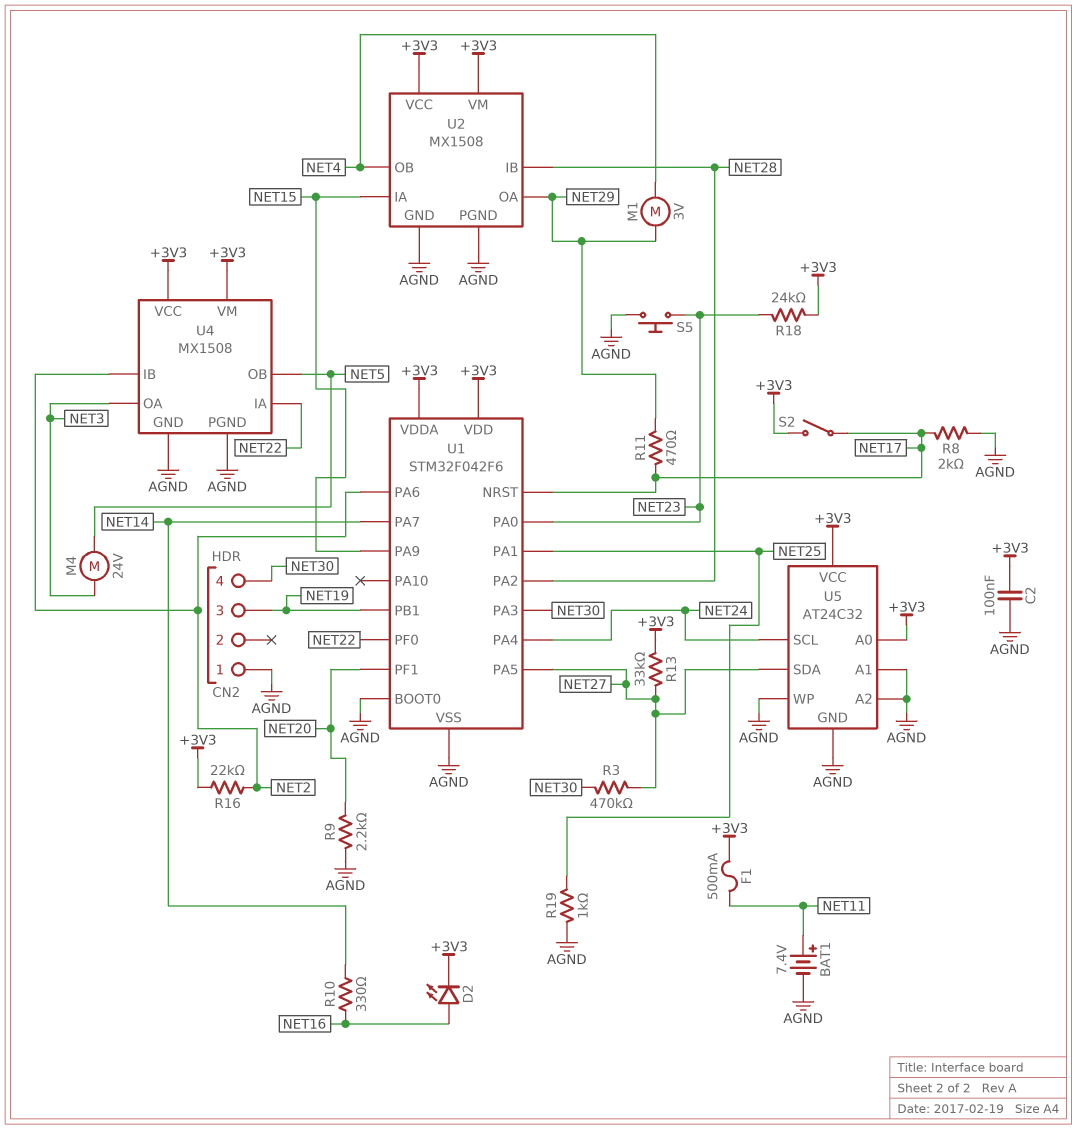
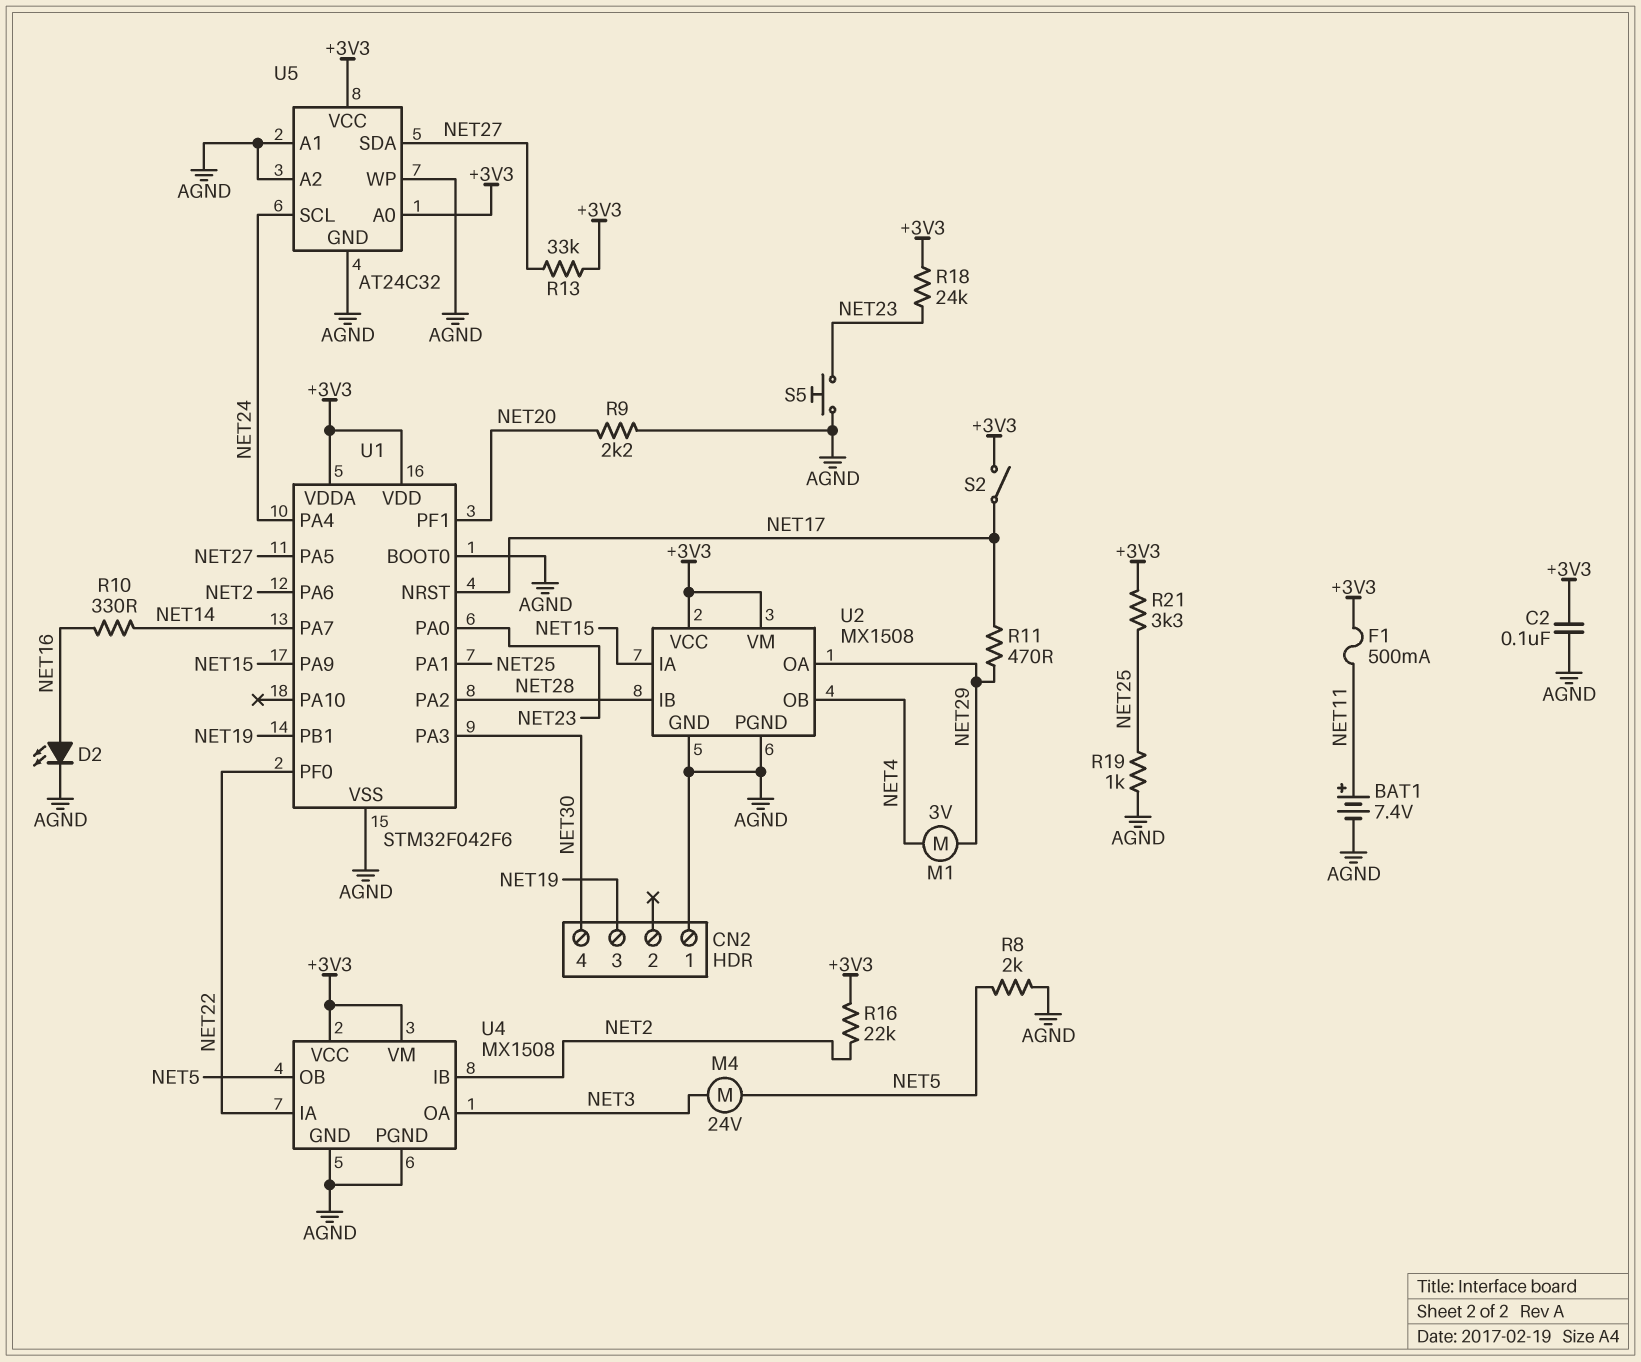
D2: LED (A NET16, K +3V3) -> LED (A NET16, K AGND)
R3: 470k (NET27, NET30) -> none
R8: 2k (AGND, NET17) -> 2k (AGND, NET5)
R21: none -> 3.3k (+3V3, NET25)

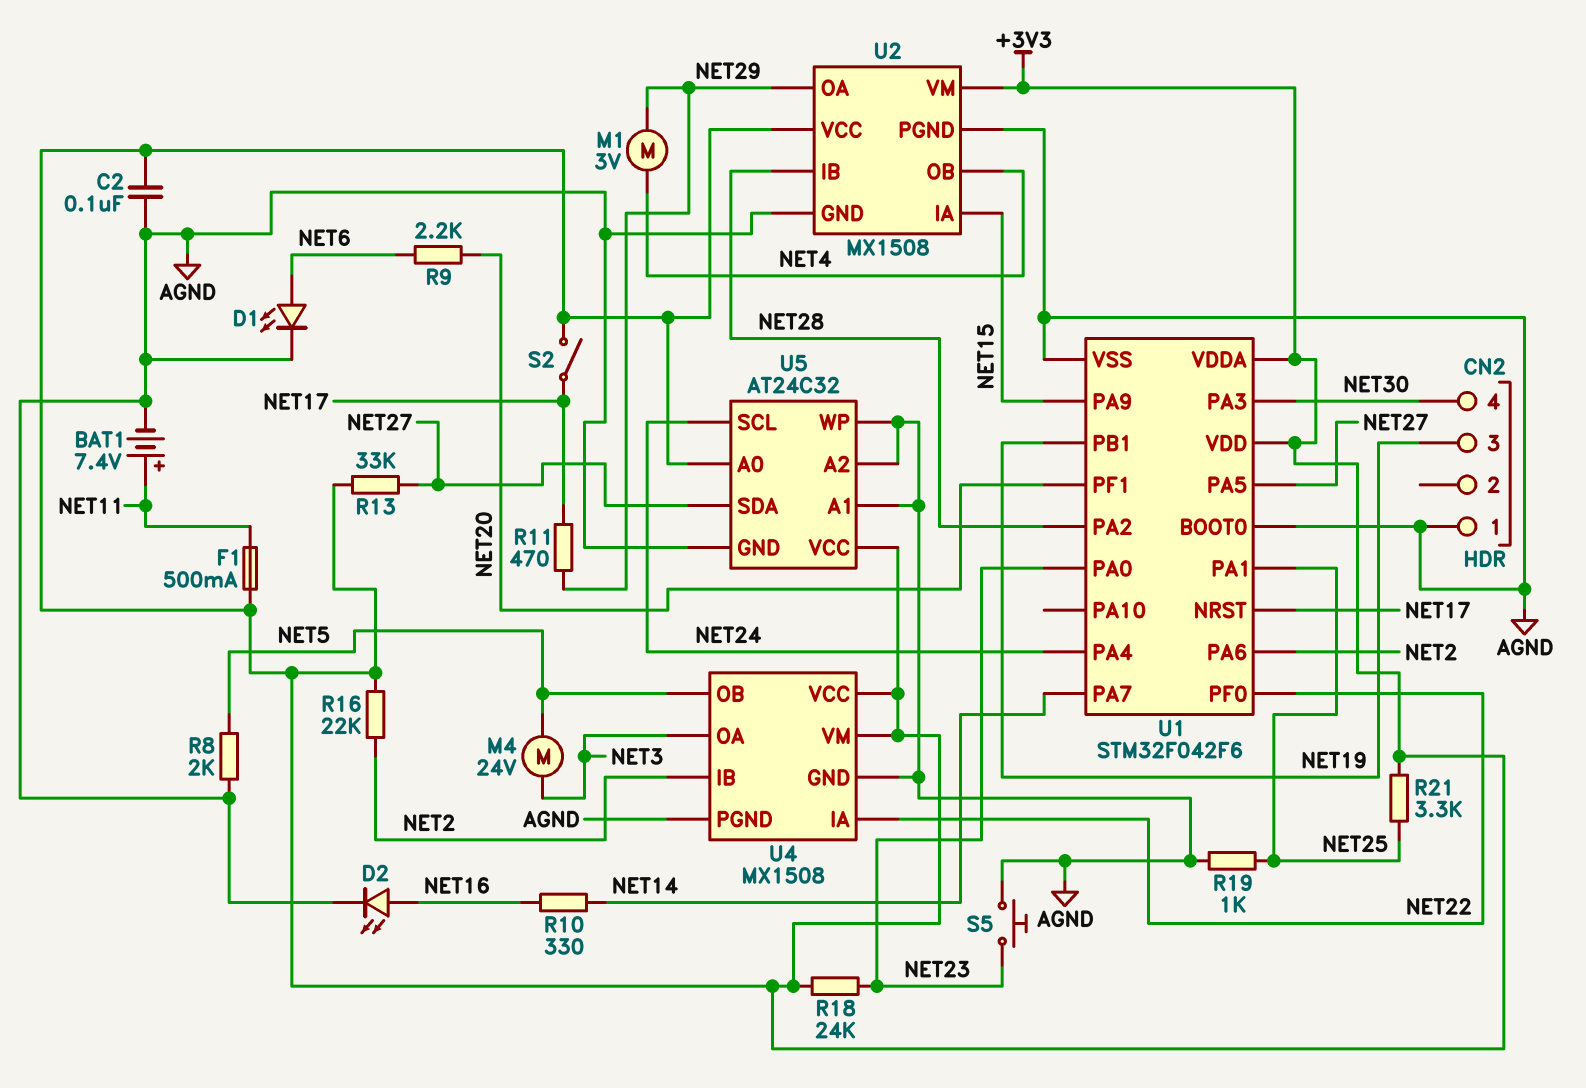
D1: none -> LED (A NET6, K AGND)
R9: 2.2k (AGND, NET20) -> 2.2k (NET6, NET20)

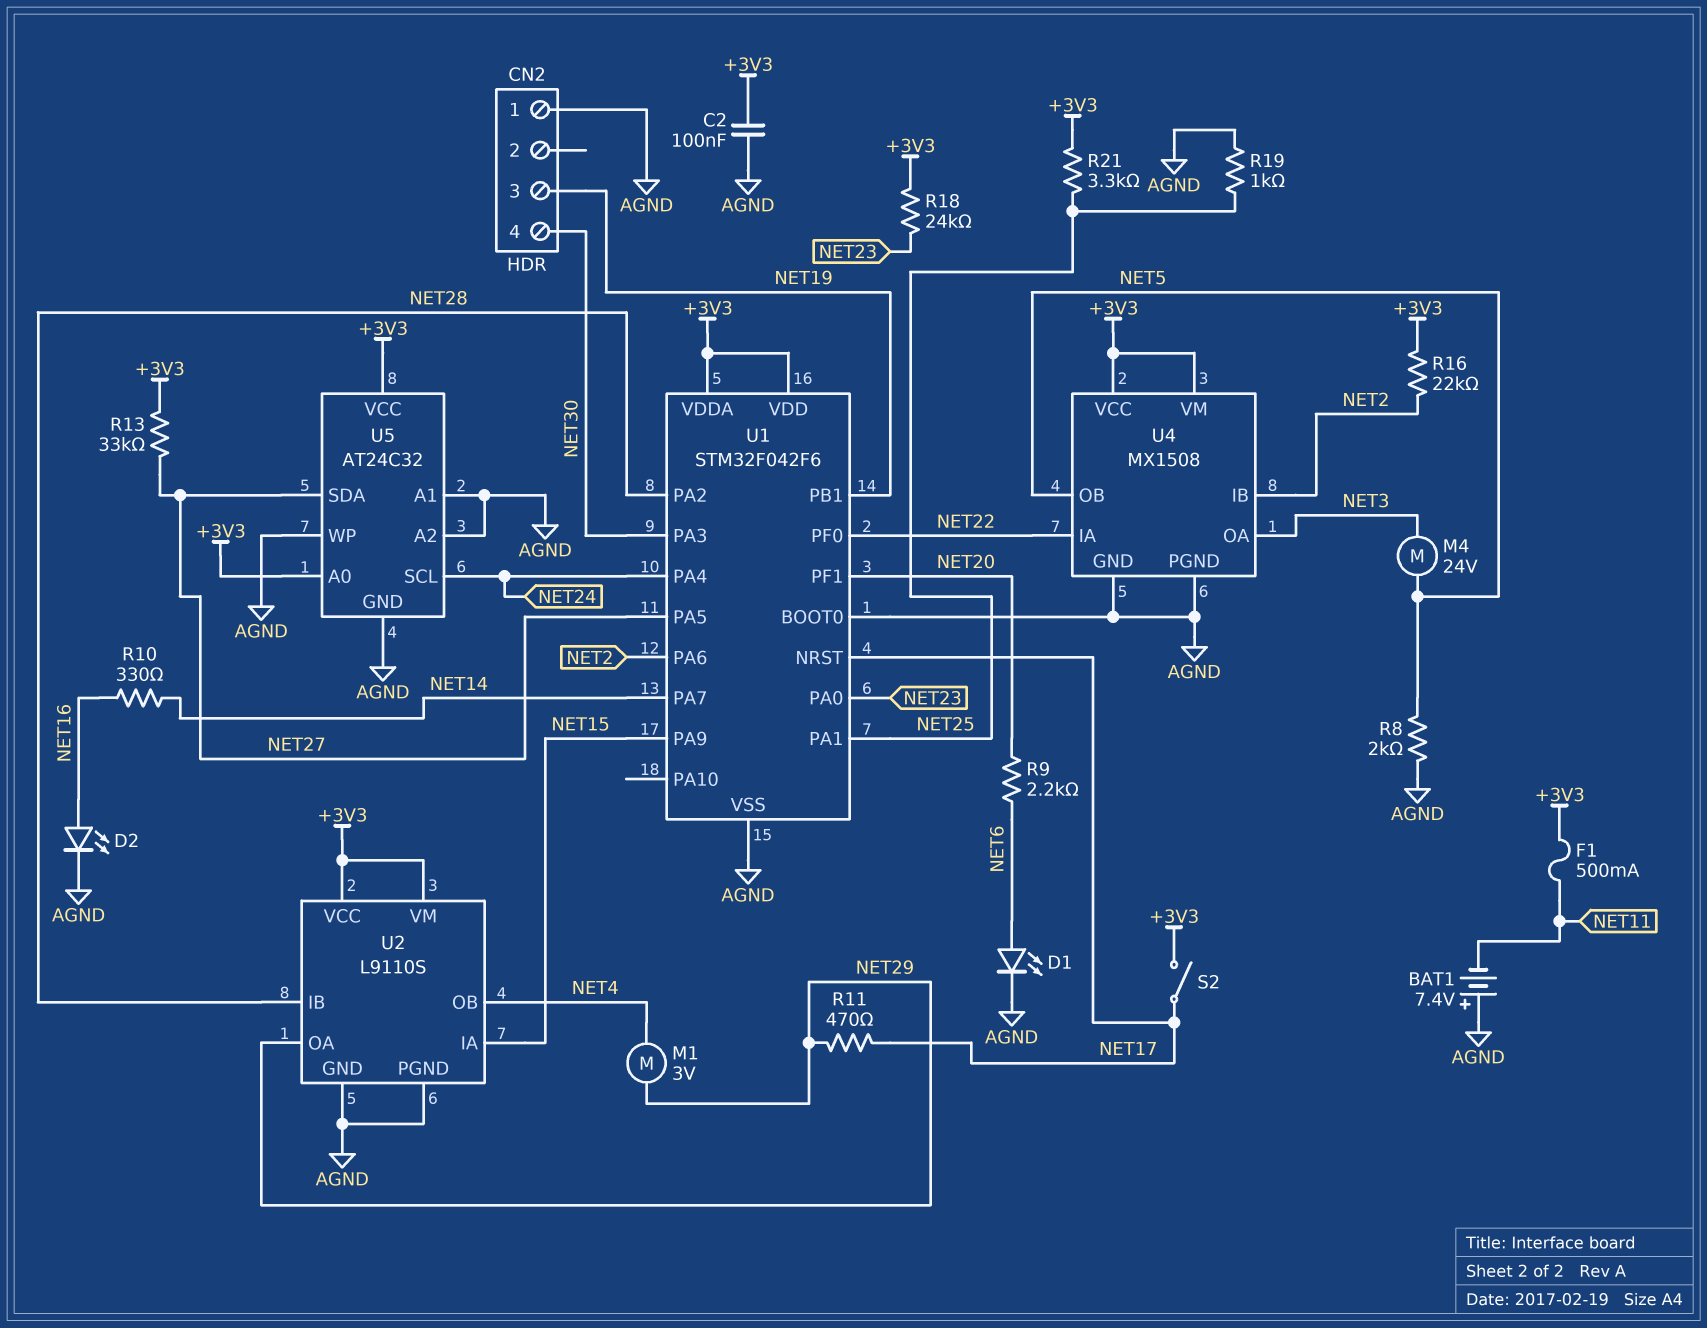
BAT1: 7.4V (plus NET11, minus AGND) -> 7.4V (plus AGND, minus NET11)
S5: button (AGND, NET23) -> none
U2: MX1508 -> L9110S

